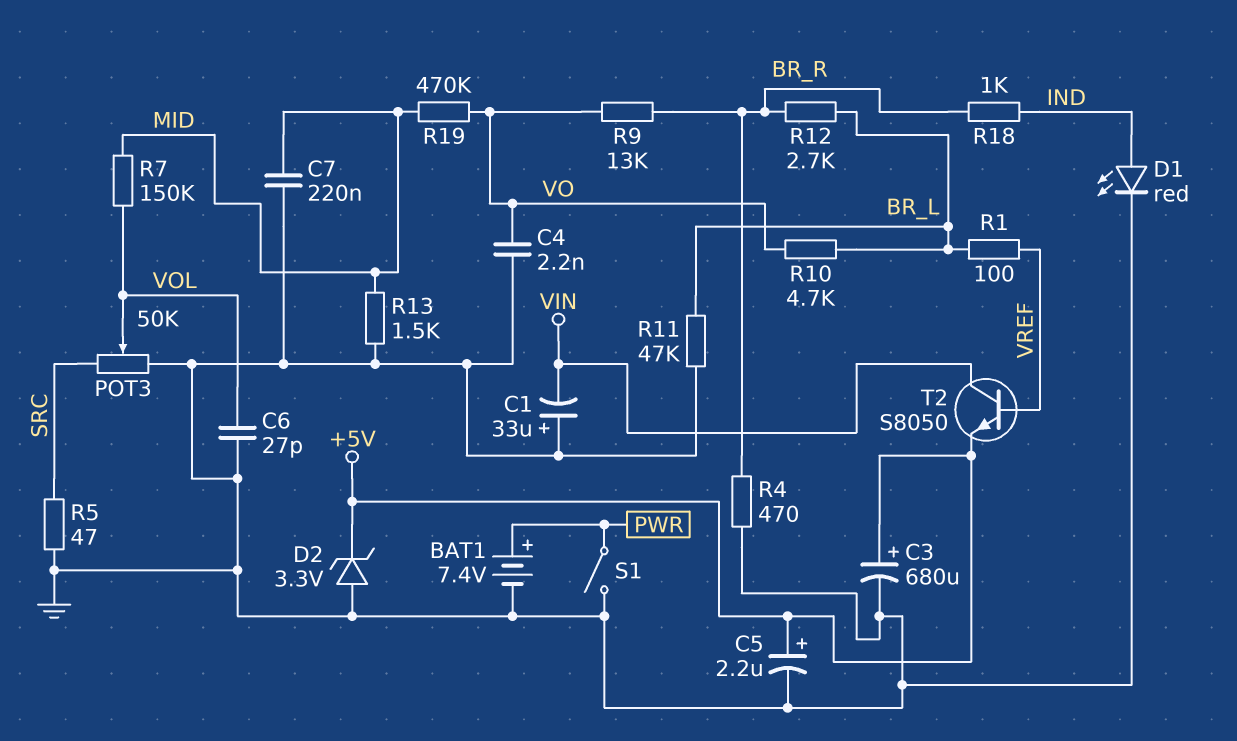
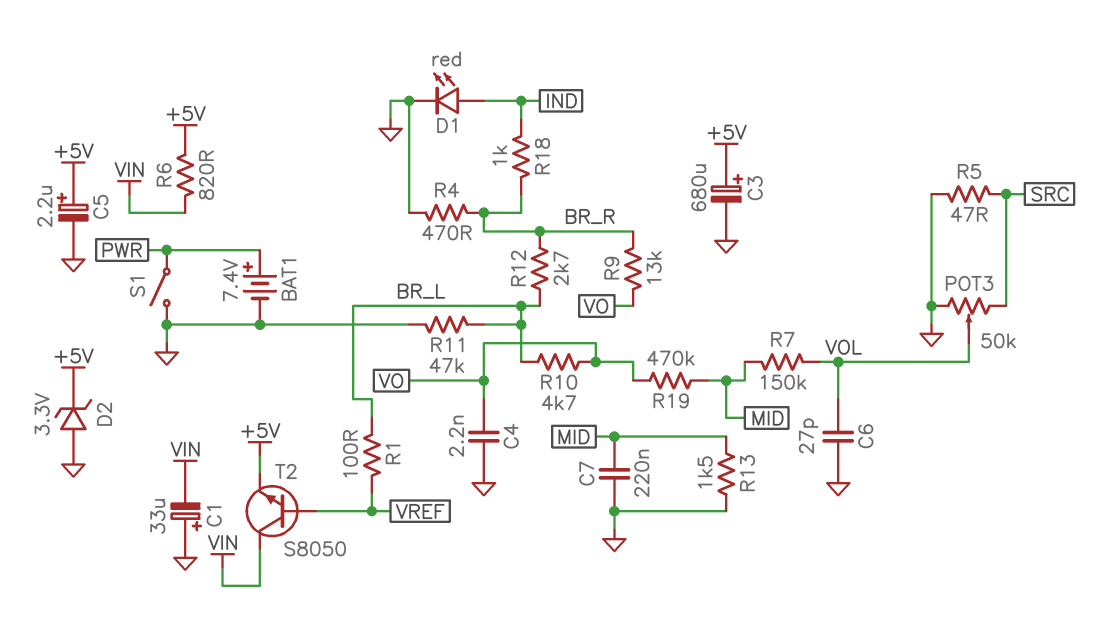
R6: none -> 820 (+5V, VIN)

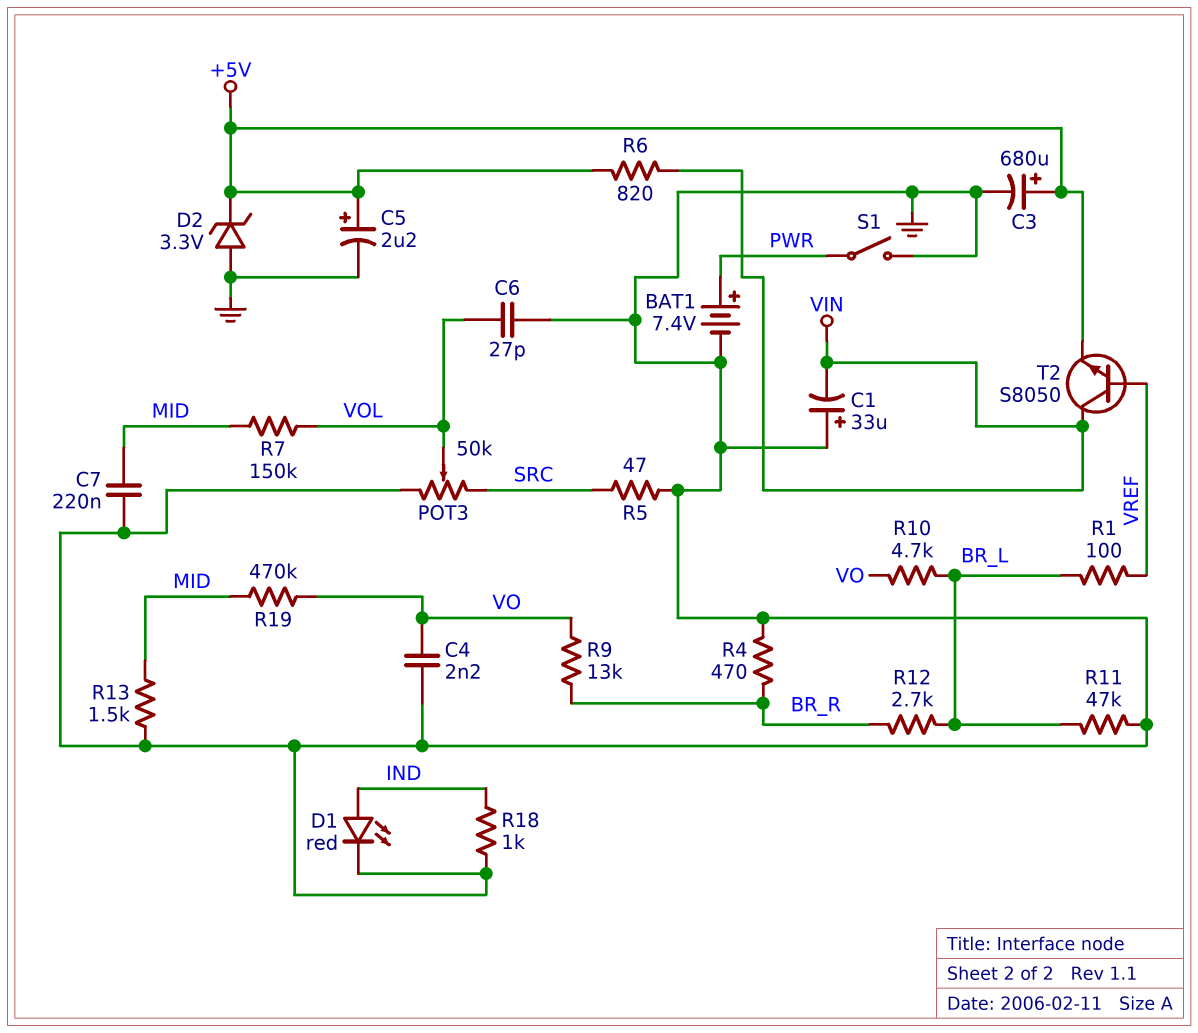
R18: 1k (BR_R, IND) -> 1k (GND, IND)

